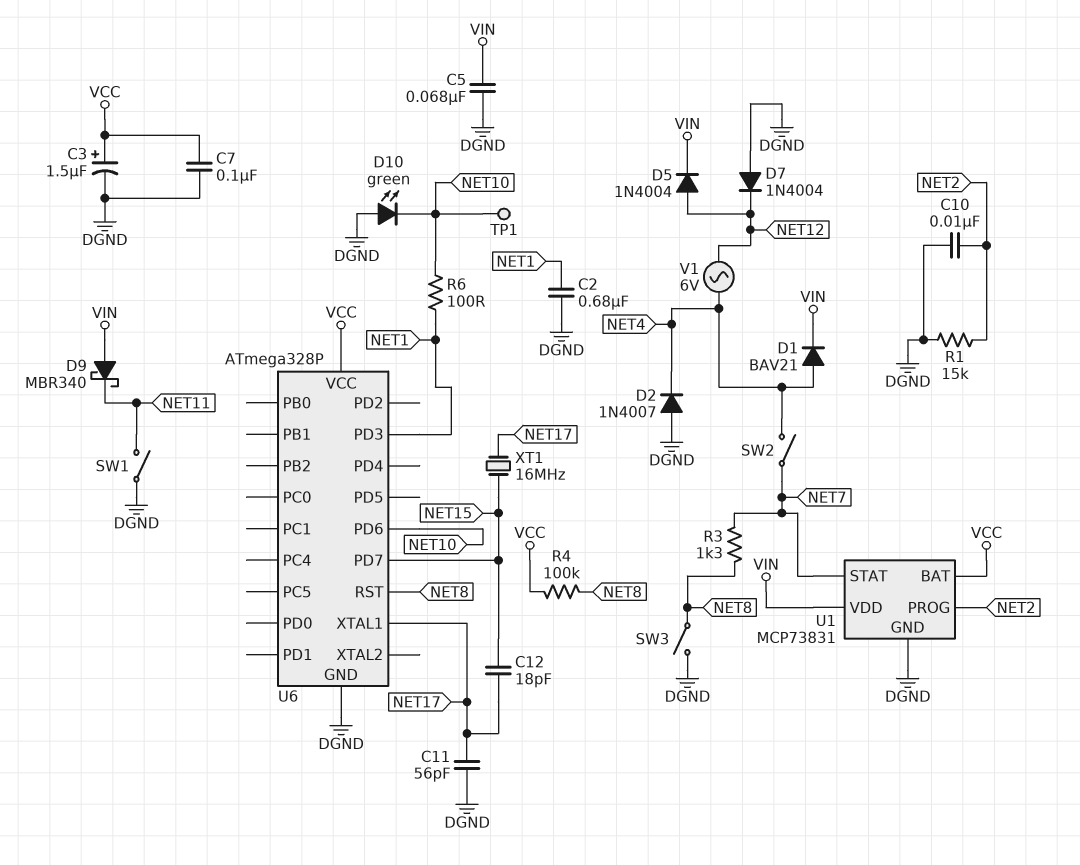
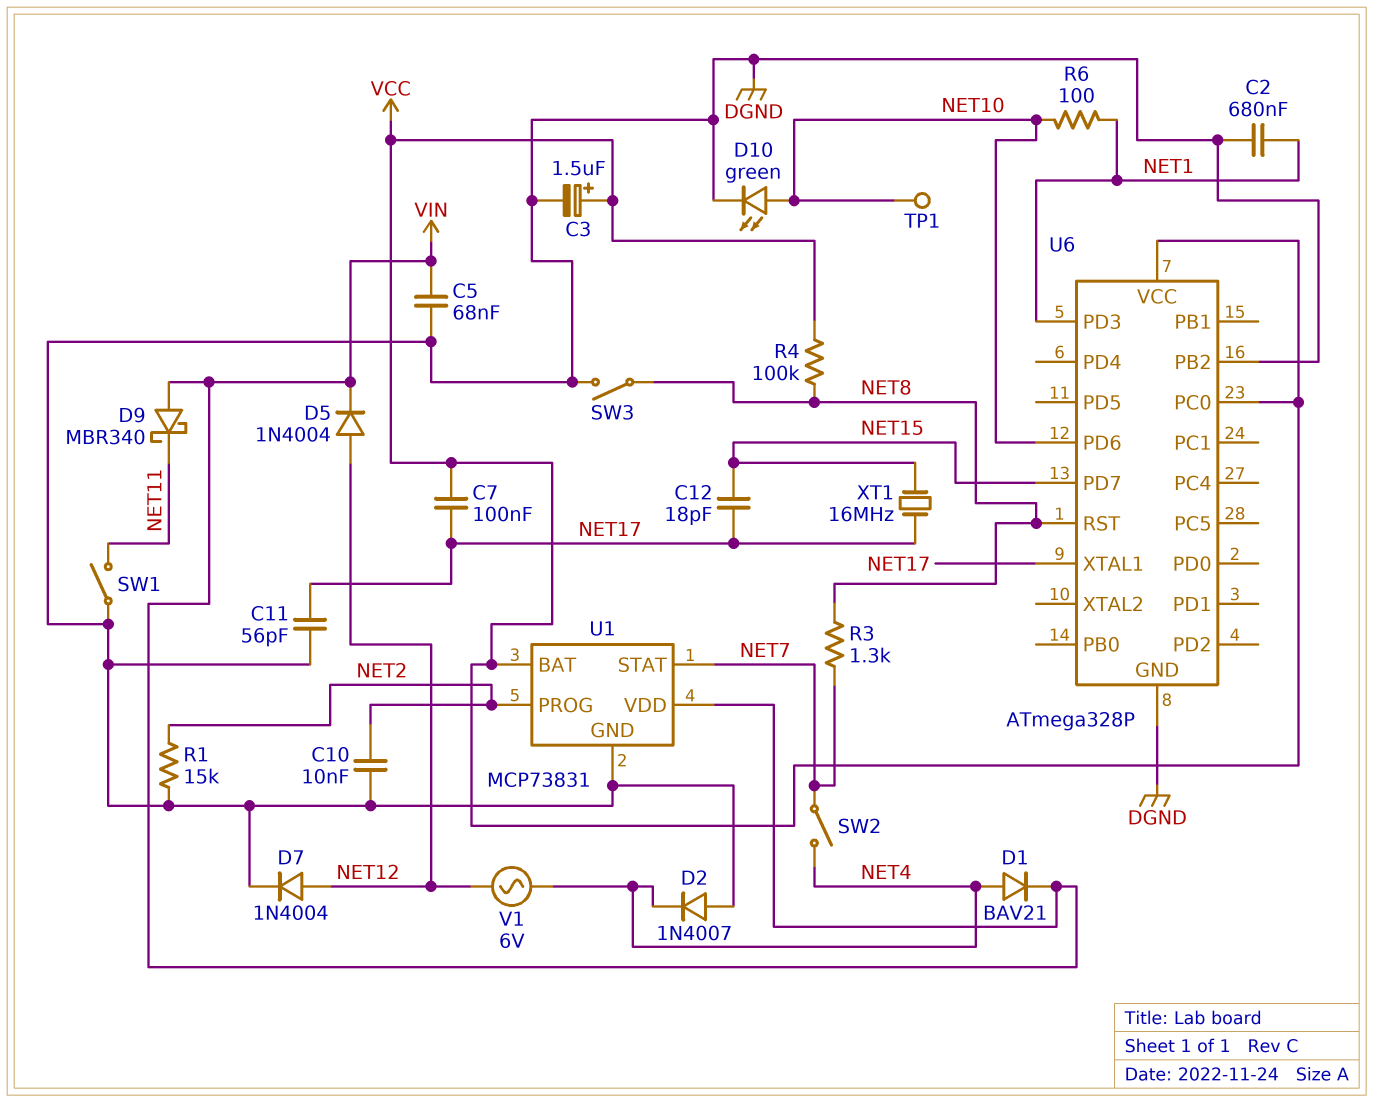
C7: 100nF (DGND, VCC) -> 100nF (NET17, VCC)
D7: diode 1N4004 (A DGND, K NET12) -> diode 1N4004 (A NET12, K DGND)
D10: LED green (A DGND, K NET10) -> LED green (A NET10, K DGND)
U6 pin PB2: none -> DGND
U6 pin PC0: none -> VCC

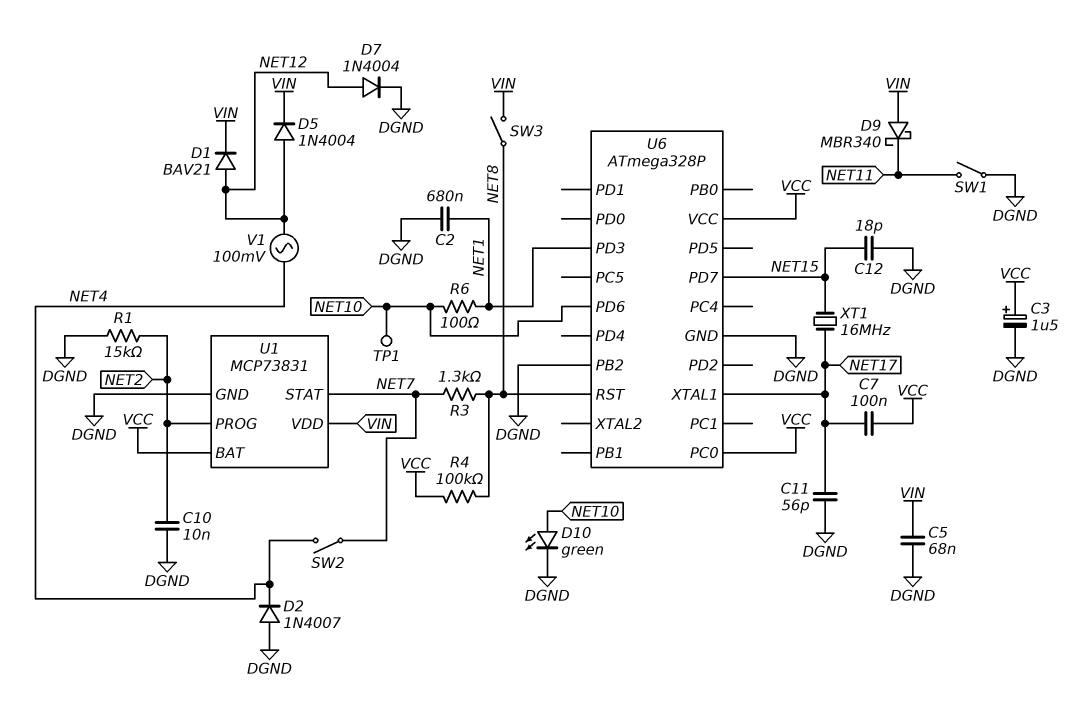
C12: 18pF (NET15, NET17) -> 18pF (DGND, NET15)
D1: diode BAV21 (A NET4, K VIN) -> diode BAV21 (A NET12, K VIN)
SW3: switch (DGND, NET8) -> switch (NET8, VIN)
V1: AC 6V (NET4, NET12) -> AC 100mV (NET4, NET12)

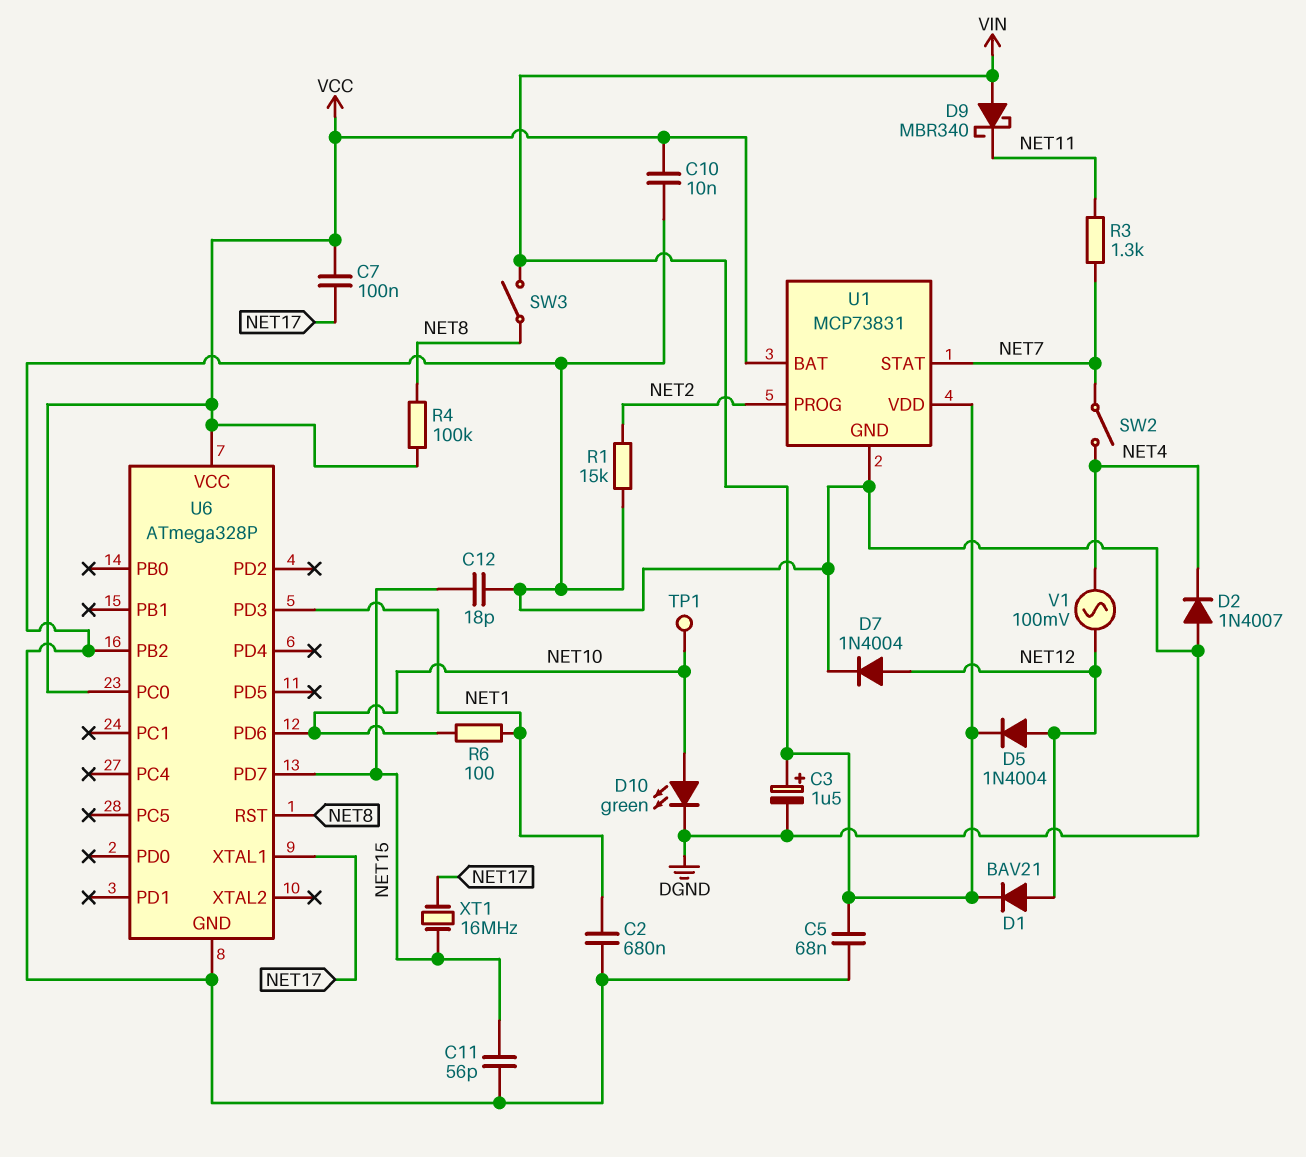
C3: 1.5uF (plus VCC, minus DGND) -> 1.5uF (plus VIN, minus DGND)
C10: 10nF (DGND, NET2) -> 10nF (DGND, VCC)
C11: 56pF (DGND, NET17) -> 56pF (DGND, NET15)
R3: 1.3k (NET7, NET8) -> 1.3k (NET7, NET11)
SW1: switch (DGND, NET11) -> none

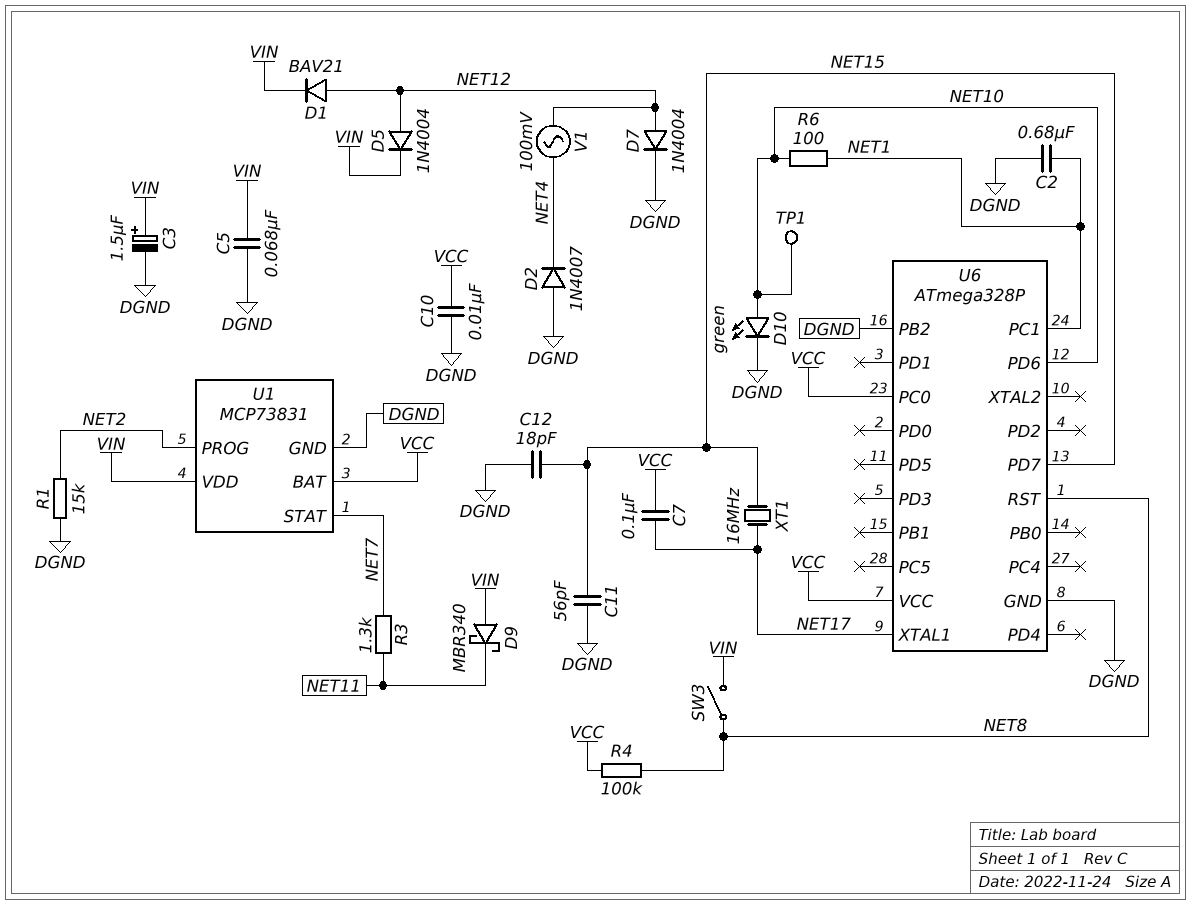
SW2: switch (NET4, NET7) -> none
U6 pin PC1: none -> NET1
U6 pin PD3: NET1 -> none

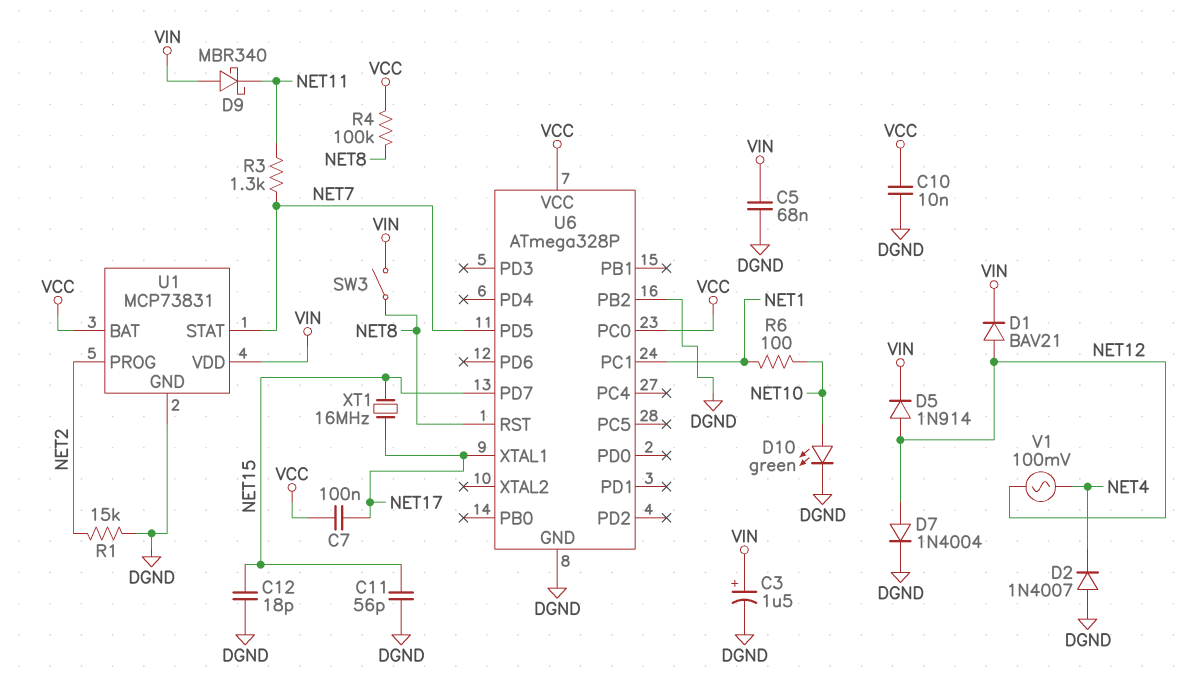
C2: 680nF (DGND, NET1) -> none
D5: diode 1N4004 (A NET12, K VIN) -> diode 1N914 (A NET12, K VIN)
TP1: test point (NET10) -> none
U6 pin PD5: none -> NET7
U6 pin PD6: NET10 -> none

